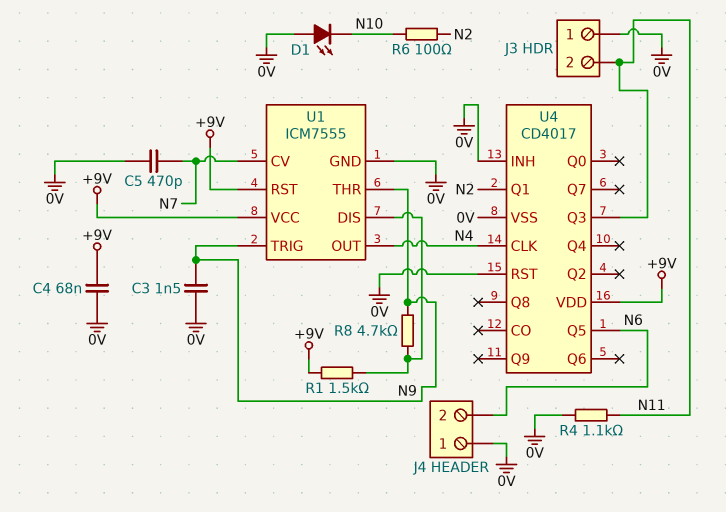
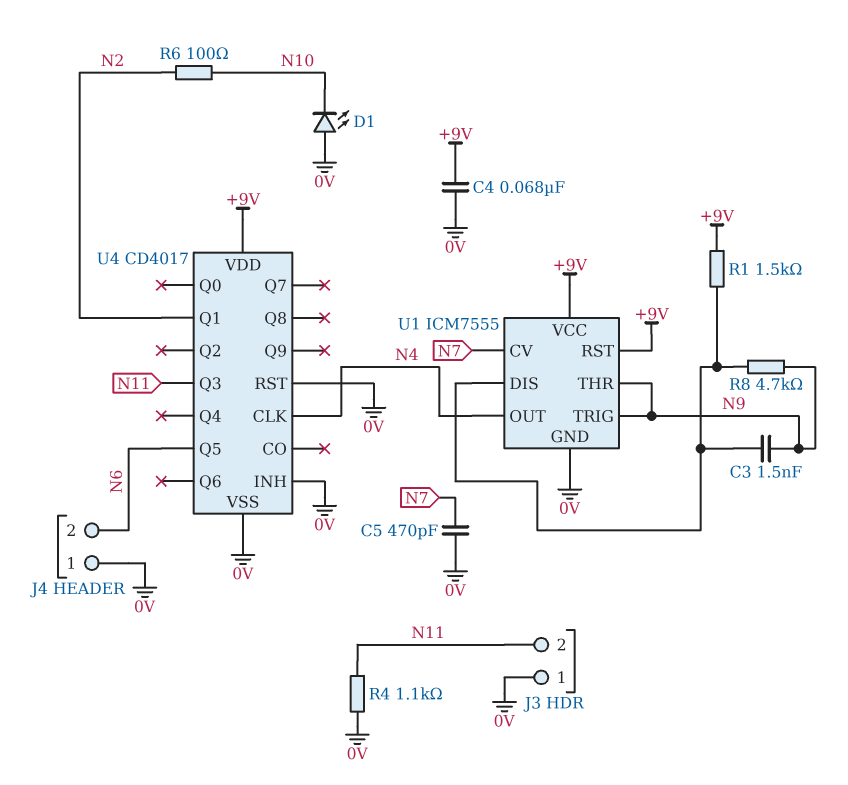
C3: 1.5nF (0V, N9) -> 1.5nF (N9, U1/DIS)

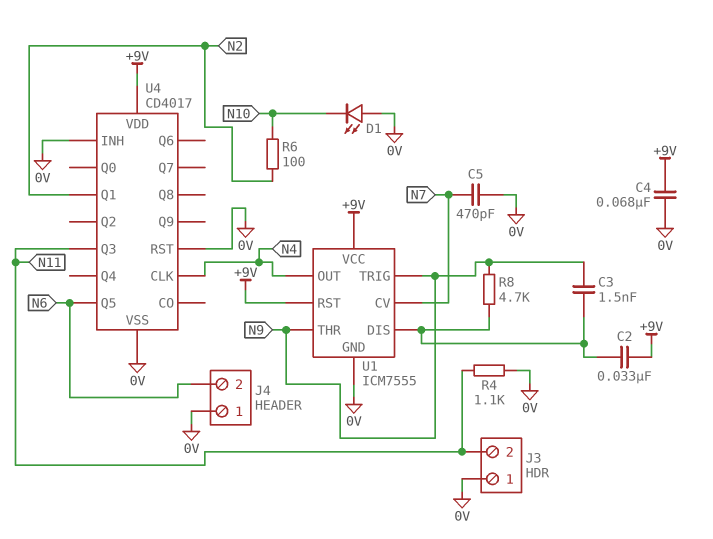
C2: none -> 33nF (+9V, U1/DIS)
R1: 1.5k (+9V, U1/DIS) -> none

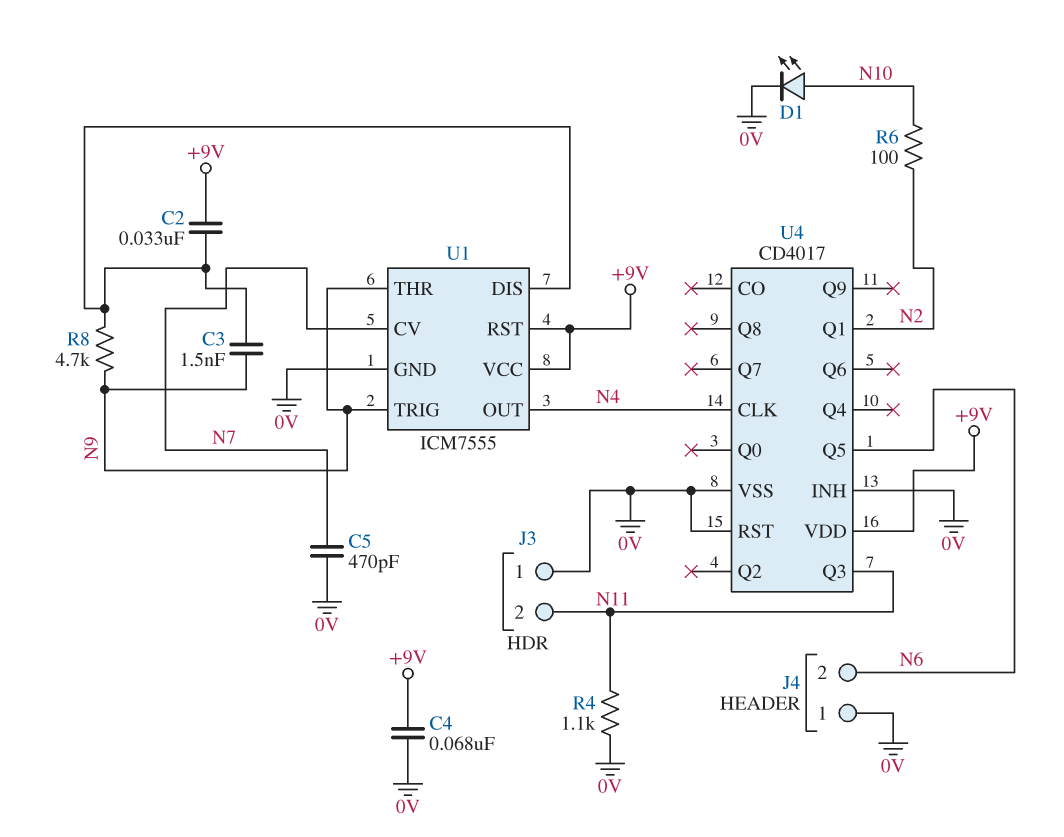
D1: LED (A 0V, K N10) -> LED (A N10, K 0V)

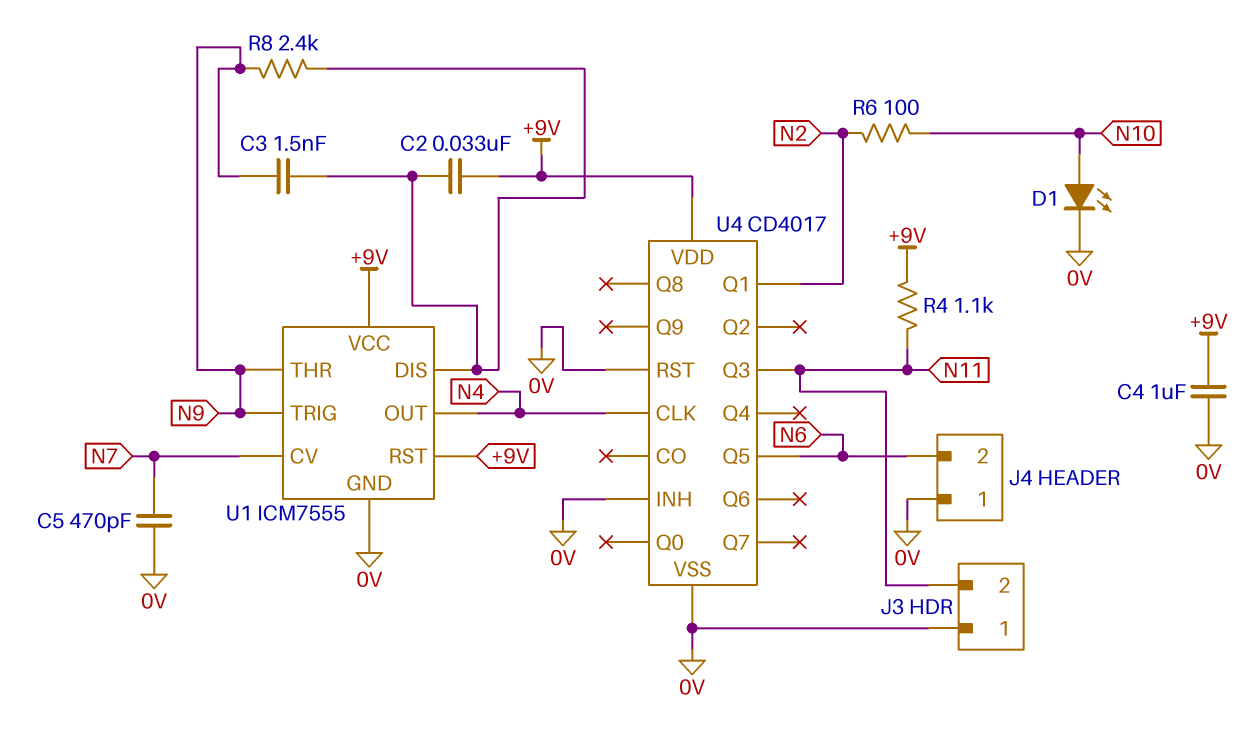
C4: 68nF (+9V, 0V) -> 1uF (+9V, 0V)
R4: 1.1k (0V, N11) -> 1.1k (+9V, N11)
R8: 4.7k (N9, U1/DIS) -> 2.4k (N9, U1/DIS)

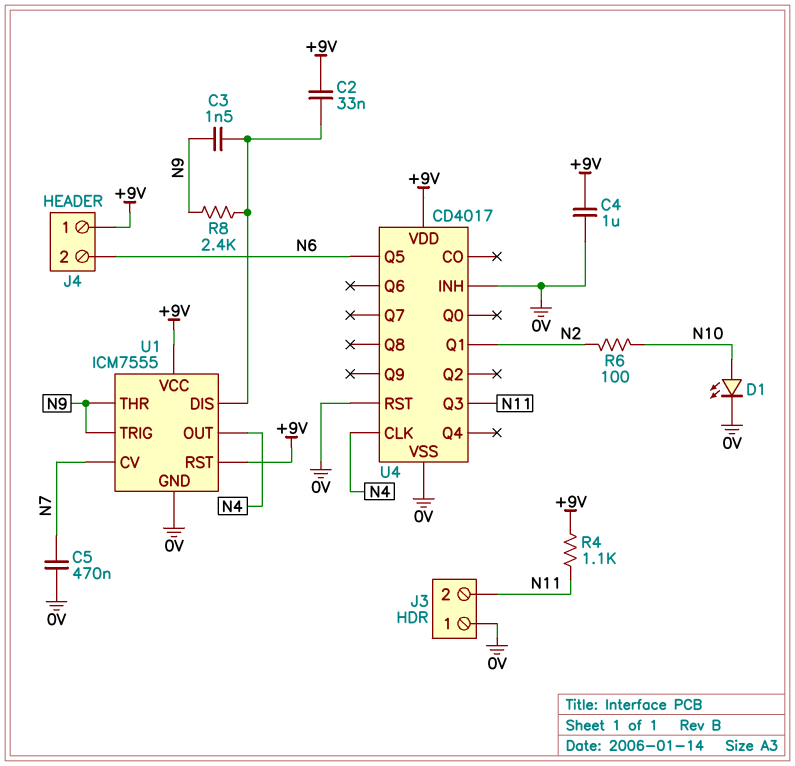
C5: 470pF (0V, N7) -> 470nF (0V, N7)
J4 pin 1: 0V -> +9V

